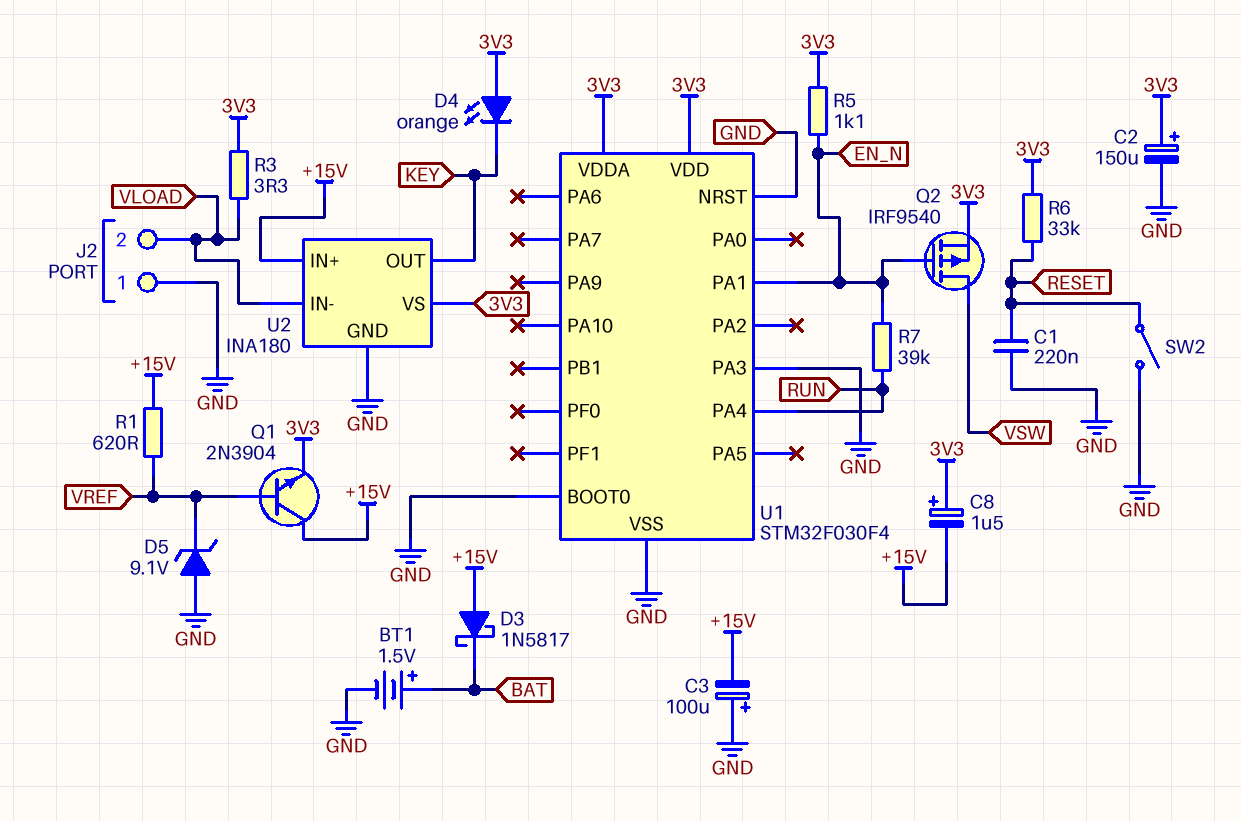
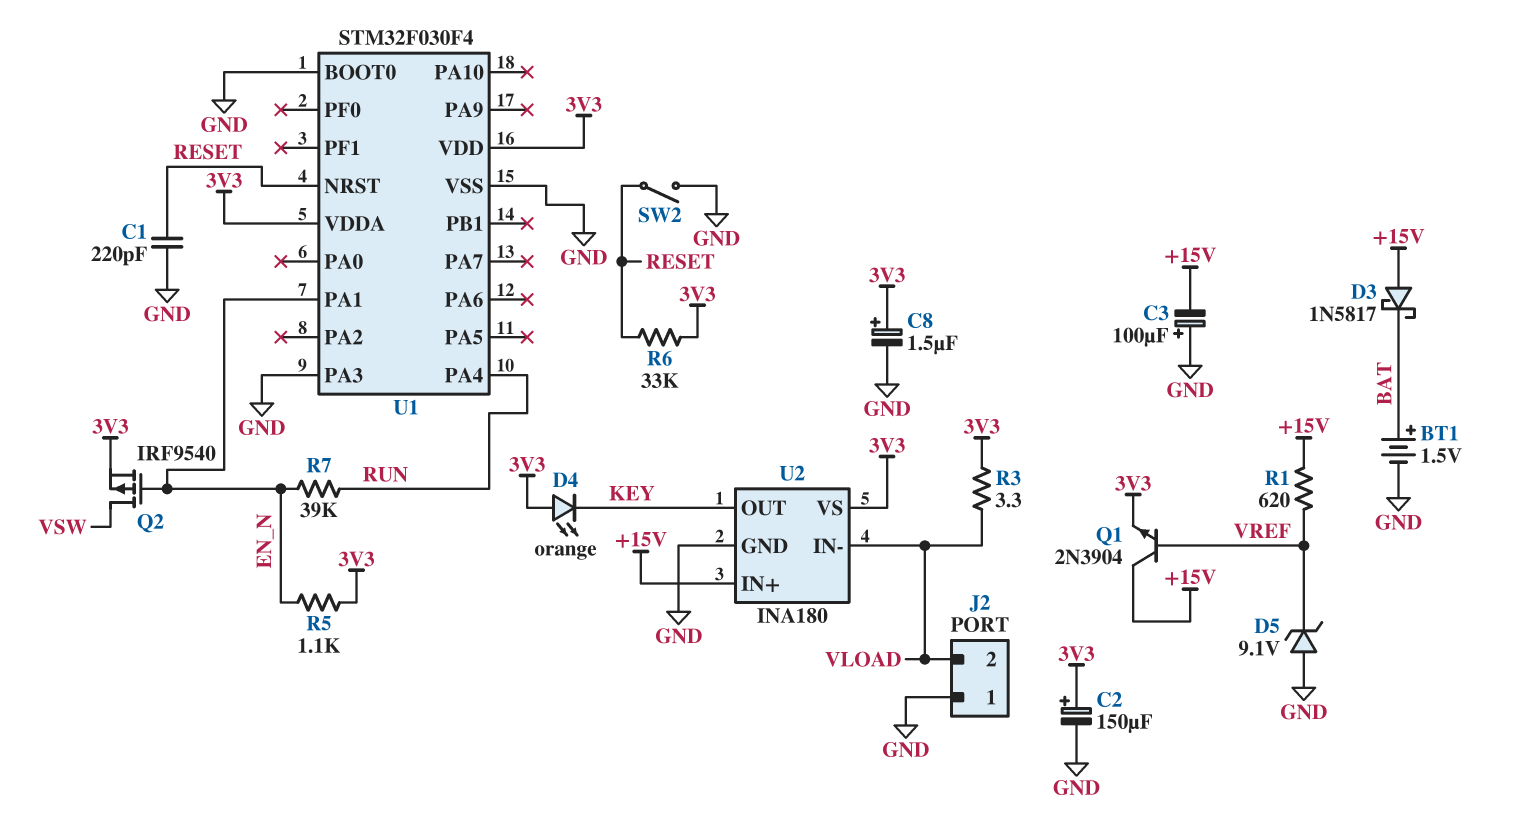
C1: 220nF (GND, RESET) -> 220pF (GND, RESET)
C8: 1.5uF (plus 3V3, minus +15V) -> 1.5uF (plus 3V3, minus GND)
U1 pin NRST: GND -> RESET

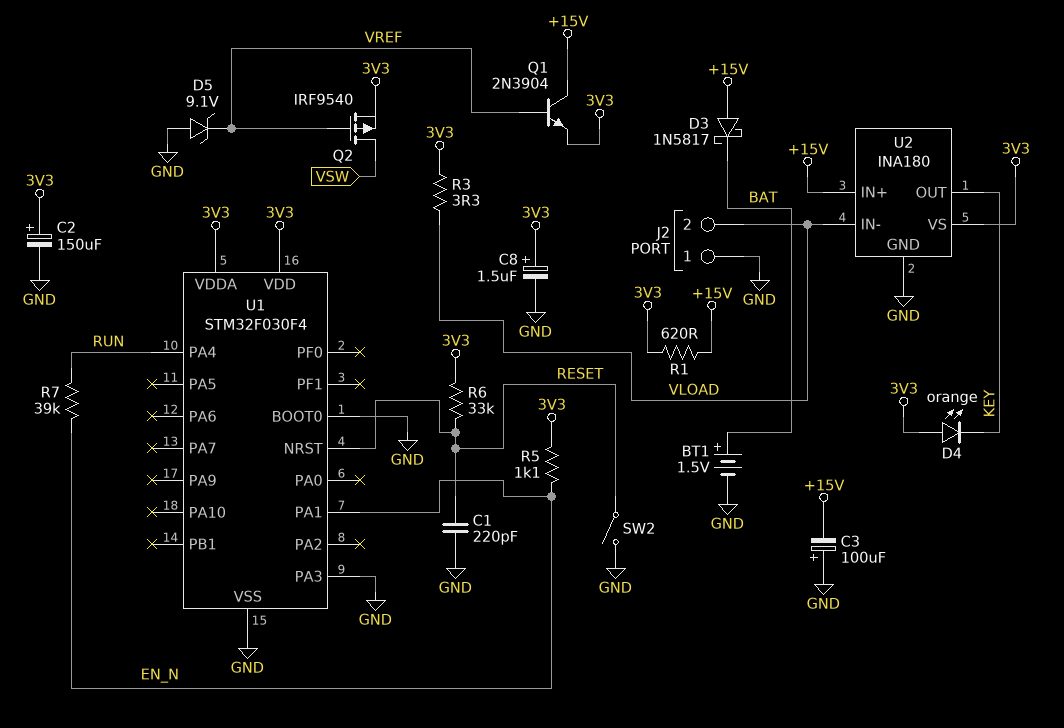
Q2: PMOS IRF9540 (G EN_N, D VSW, S 3V3) -> PMOS IRF9540 (G VREF, D VSW, S 3V3)
R1: 620 (+15V, VREF) -> 620 (+15V, 3V3)

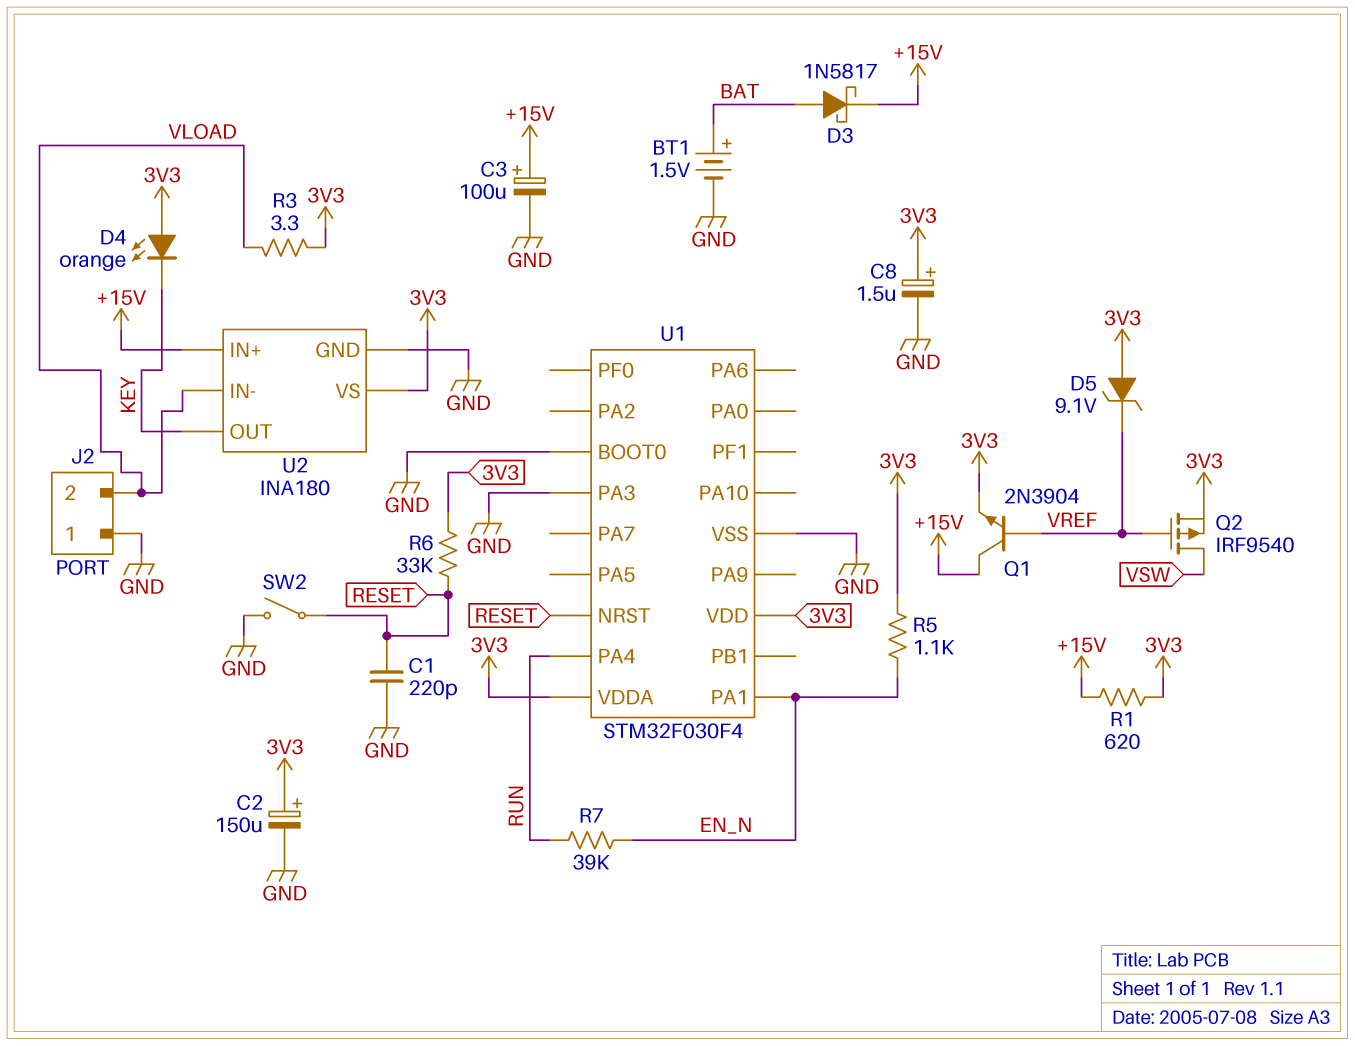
C3: 100uF (plus GND, minus +15V) -> 100uF (plus +15V, minus GND)
D3: schottky 1N5817 (A +15V, K BAT) -> schottky 1N5817 (A BAT, K +15V)
D5: zener 9.1V (A GND, K VREF) -> zener 9.1V (A 3V3, K VREF)

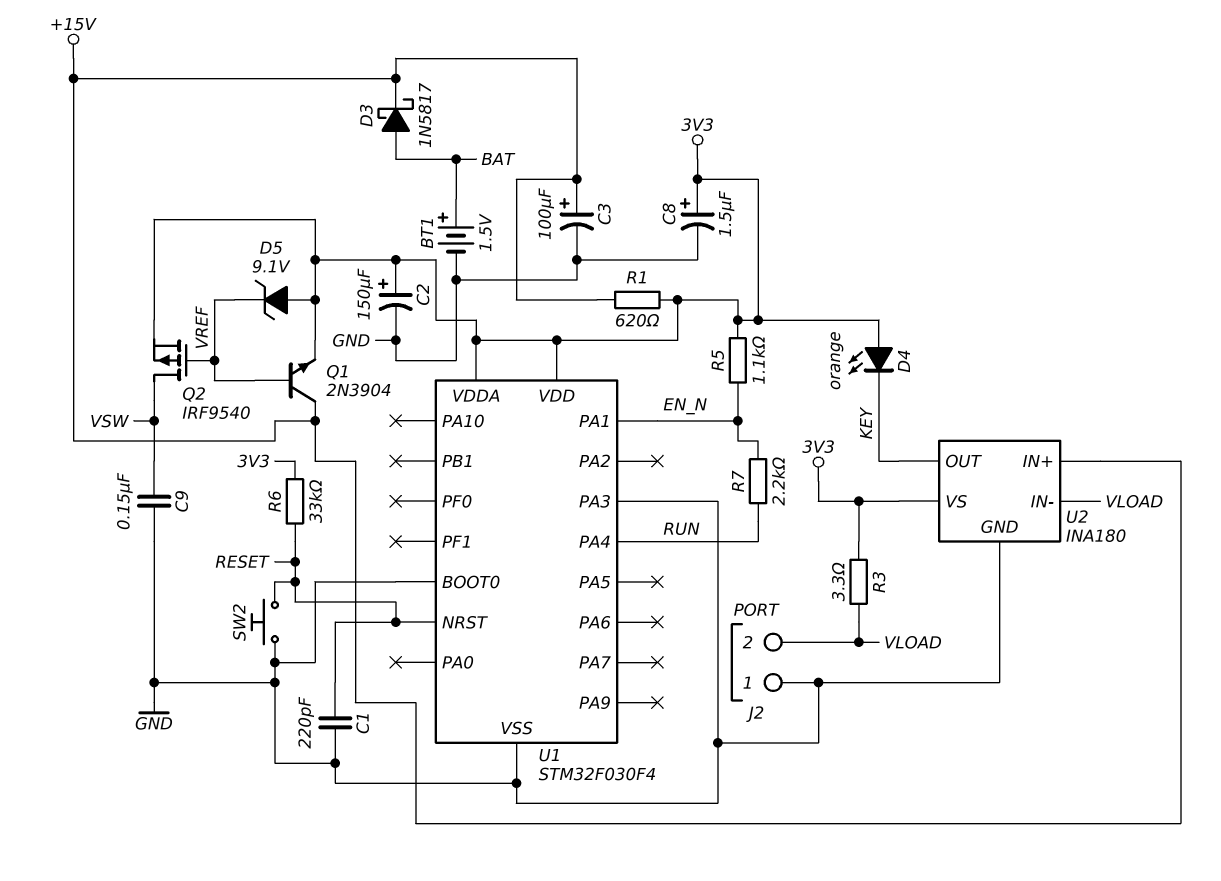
C9: none -> 150nF (GND, VSW)
R7: 39k (EN_N, RUN) -> 2.2k (EN_N, RUN)
SW2: switch (GND, RESET) -> button (GND, RESET)

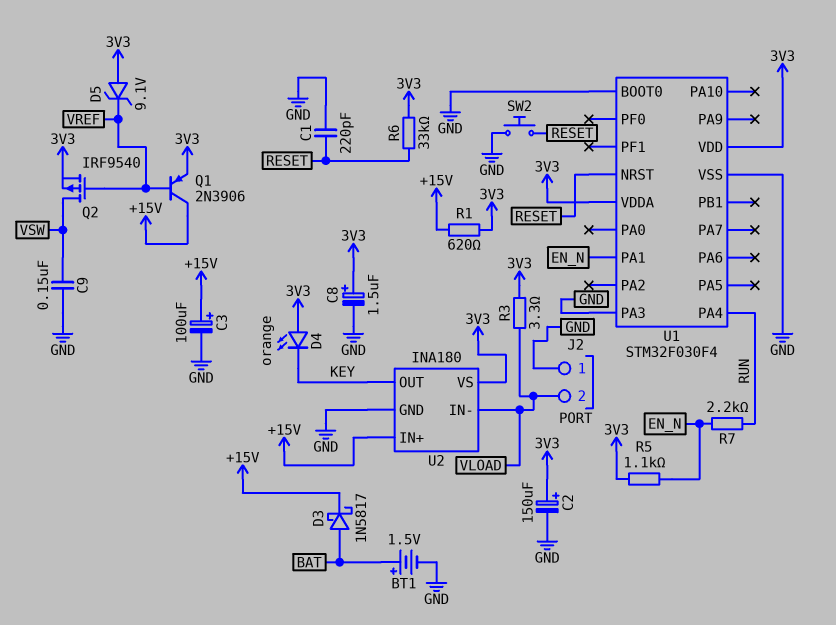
Q1: NPN 2N3904 (B VREF, C +15V, E 3V3) -> PNP 2N3906 (B VREF, C +15V, E 3V3)

